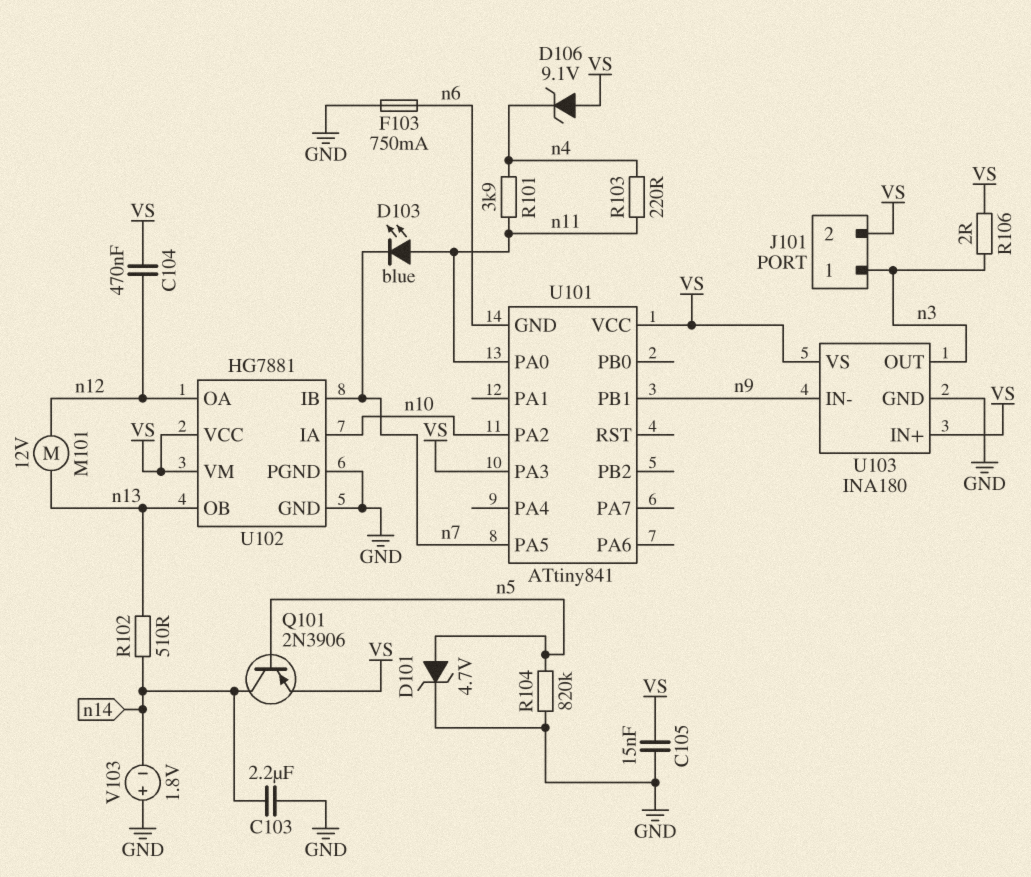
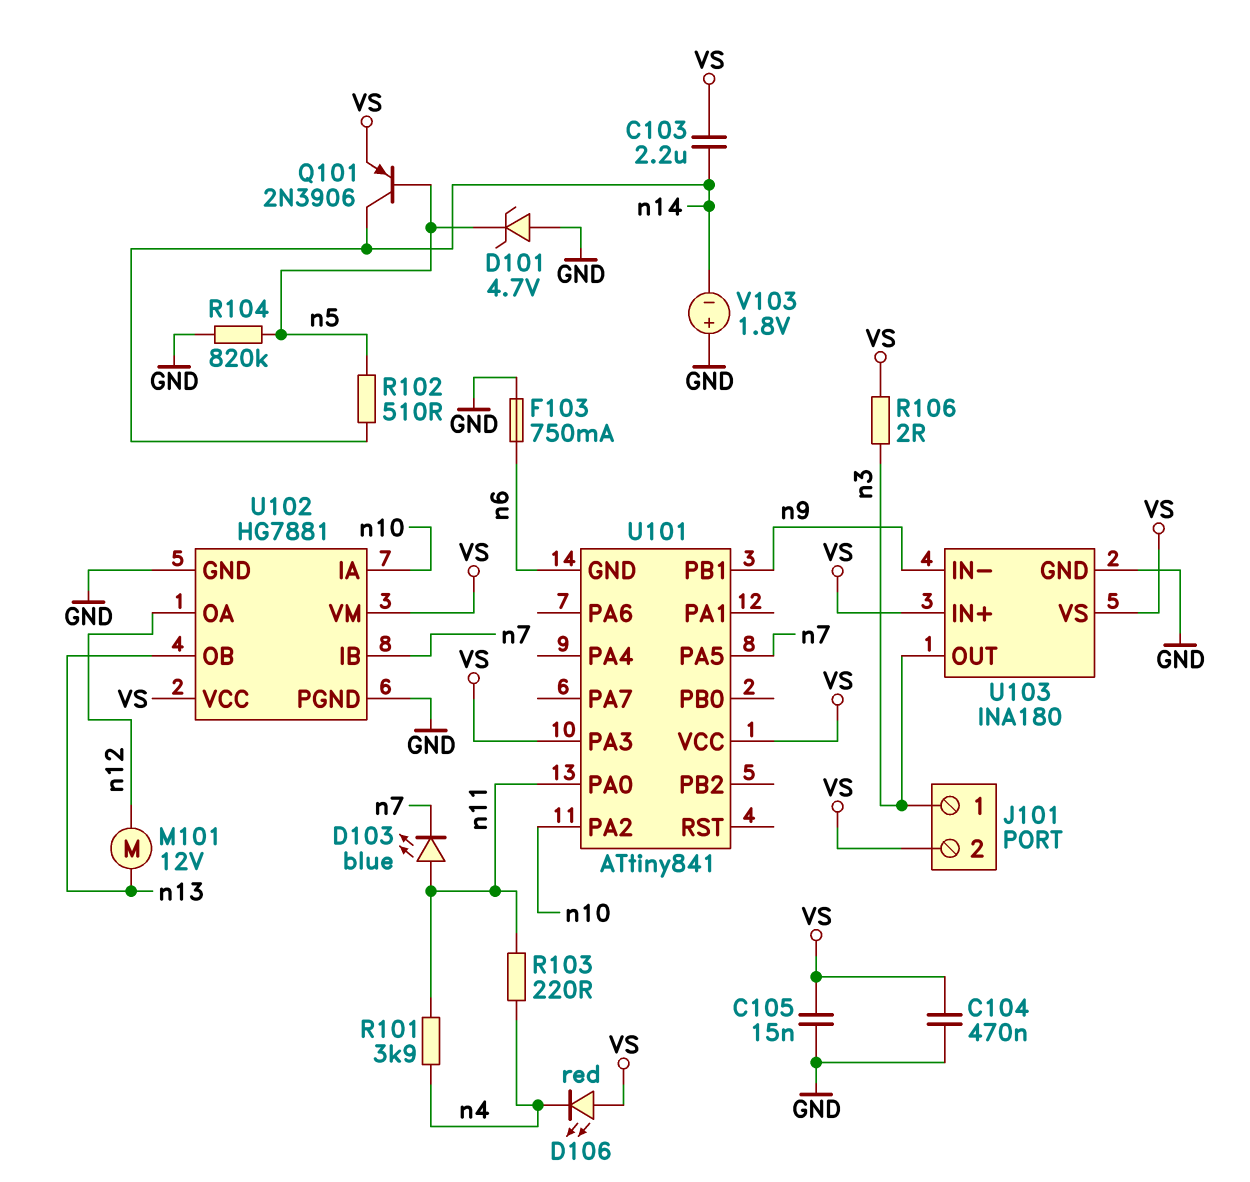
C103: 2.2uF (GND, n14) -> 2.2uF (VS, n14)
C104: 470nF (VS, n12) -> 470nF (GND, VS)
D101: zener 4.7V (A n5, K GND) -> zener 4.7V (A GND, K n5)
D106: zener 9.1V (A VS, K n4) -> LED red (A VS, K n4)
R102: 510 (n13, n14) -> 510 (n5, n14)

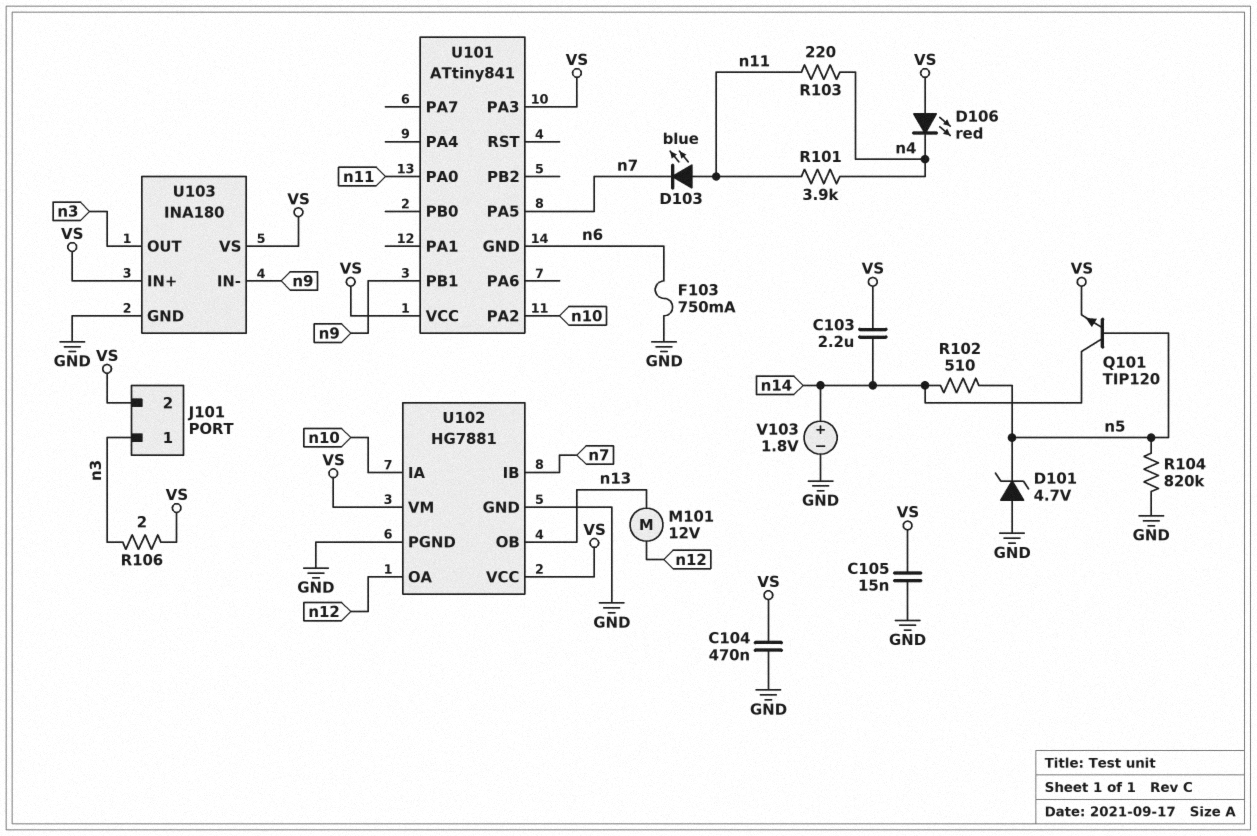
Q101: PNP 2N3906 (B n5, C n14, E VS) -> NPN TIP120 (B n5, C n14, E VS)
V103: 1.8V (plus GND, minus n14) -> 1.8V (plus n14, minus GND)

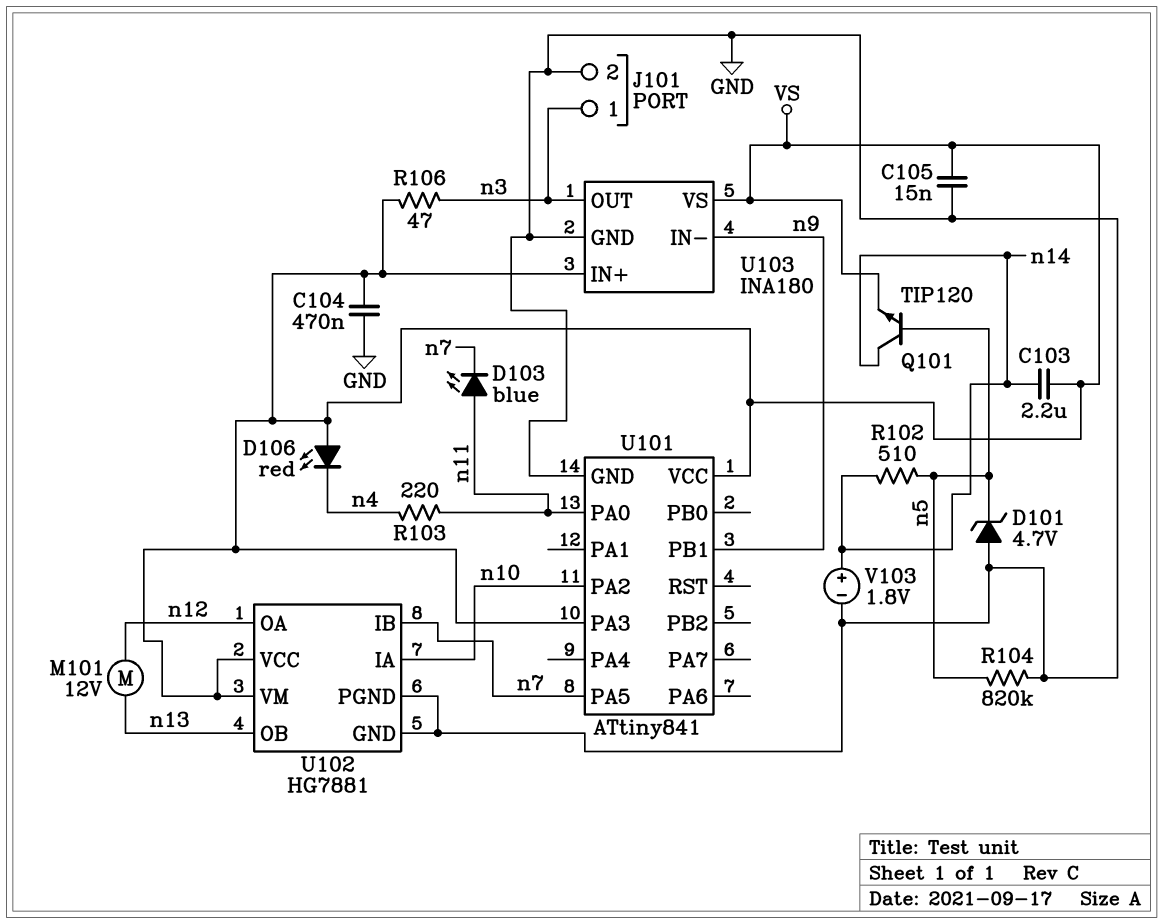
F103: 750mA (GND, n6) -> none
J101 pin 2: VS -> GND
R101: 3.9k (n4, n11) -> none
R106: 2 (VS, n3) -> 47 (VS, n3)
U101 pin GND: n6 -> GND

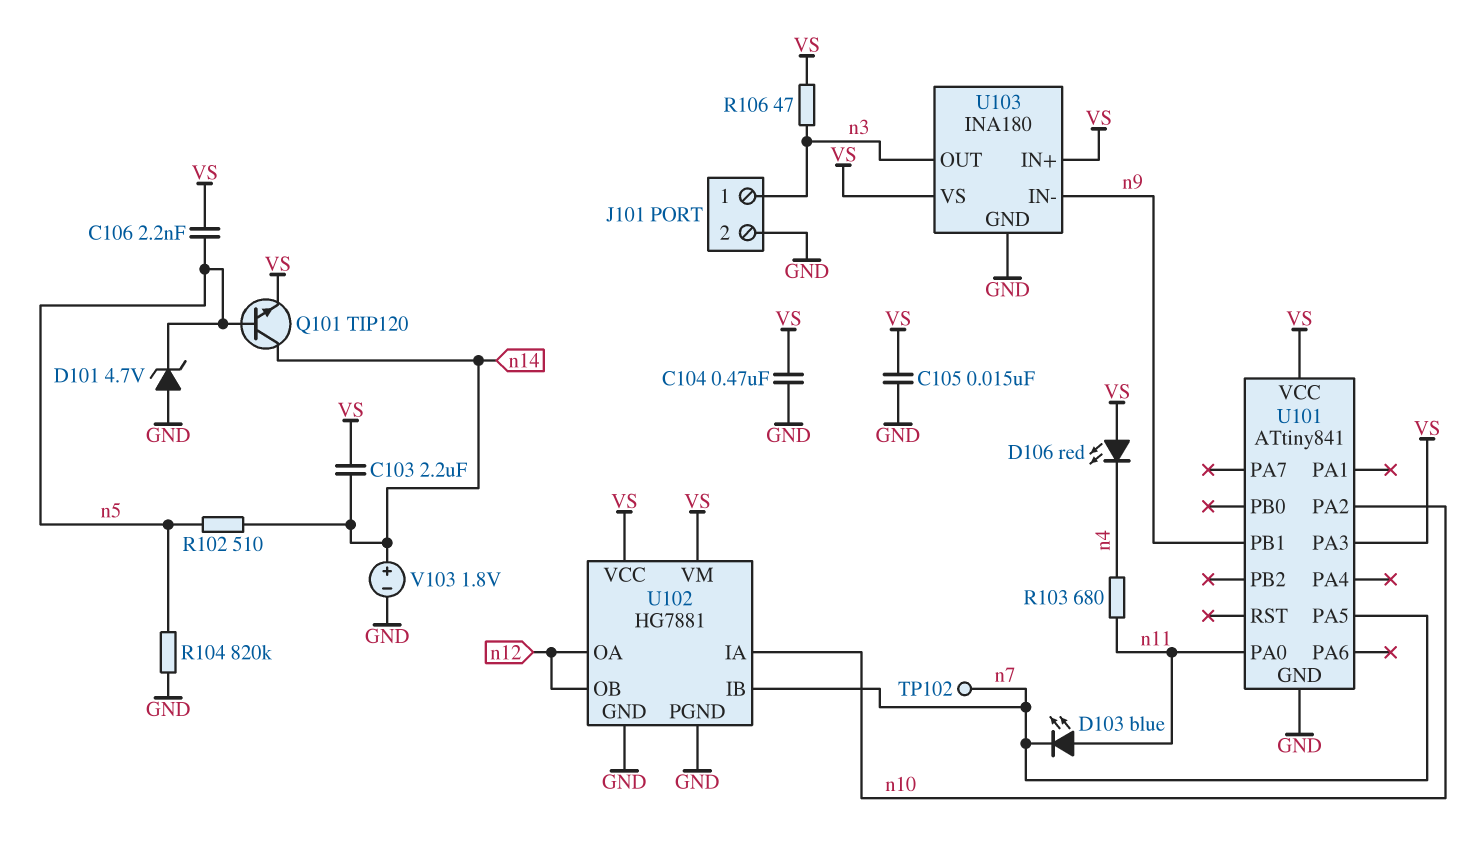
C106: none -> 2.2nF (VS, n5)
M101: motor 12V (n12, n13) -> none
R103: 220 (n4, n11) -> 680 (n4, n11)
TP102: none -> test point (n7)
U102 pin OB: n13 -> n12

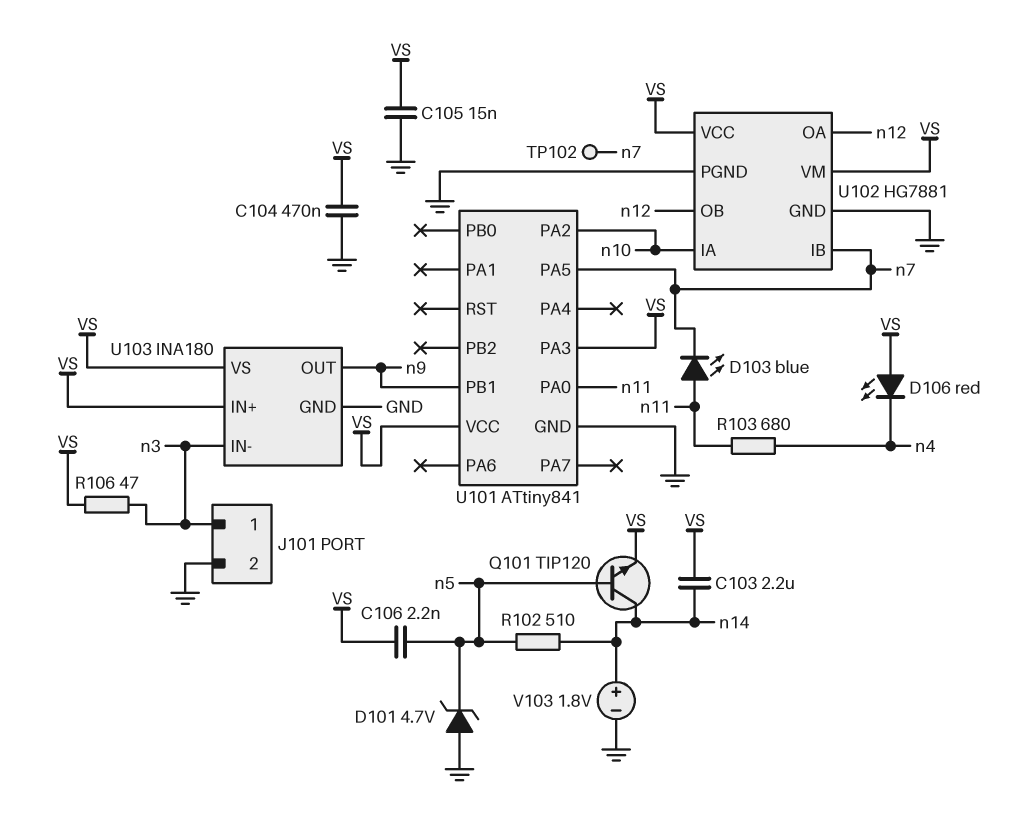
R104: 820k (GND, n5) -> none
U103 pin IN-: n9 -> n3
U103 pin OUT: n3 -> n9

